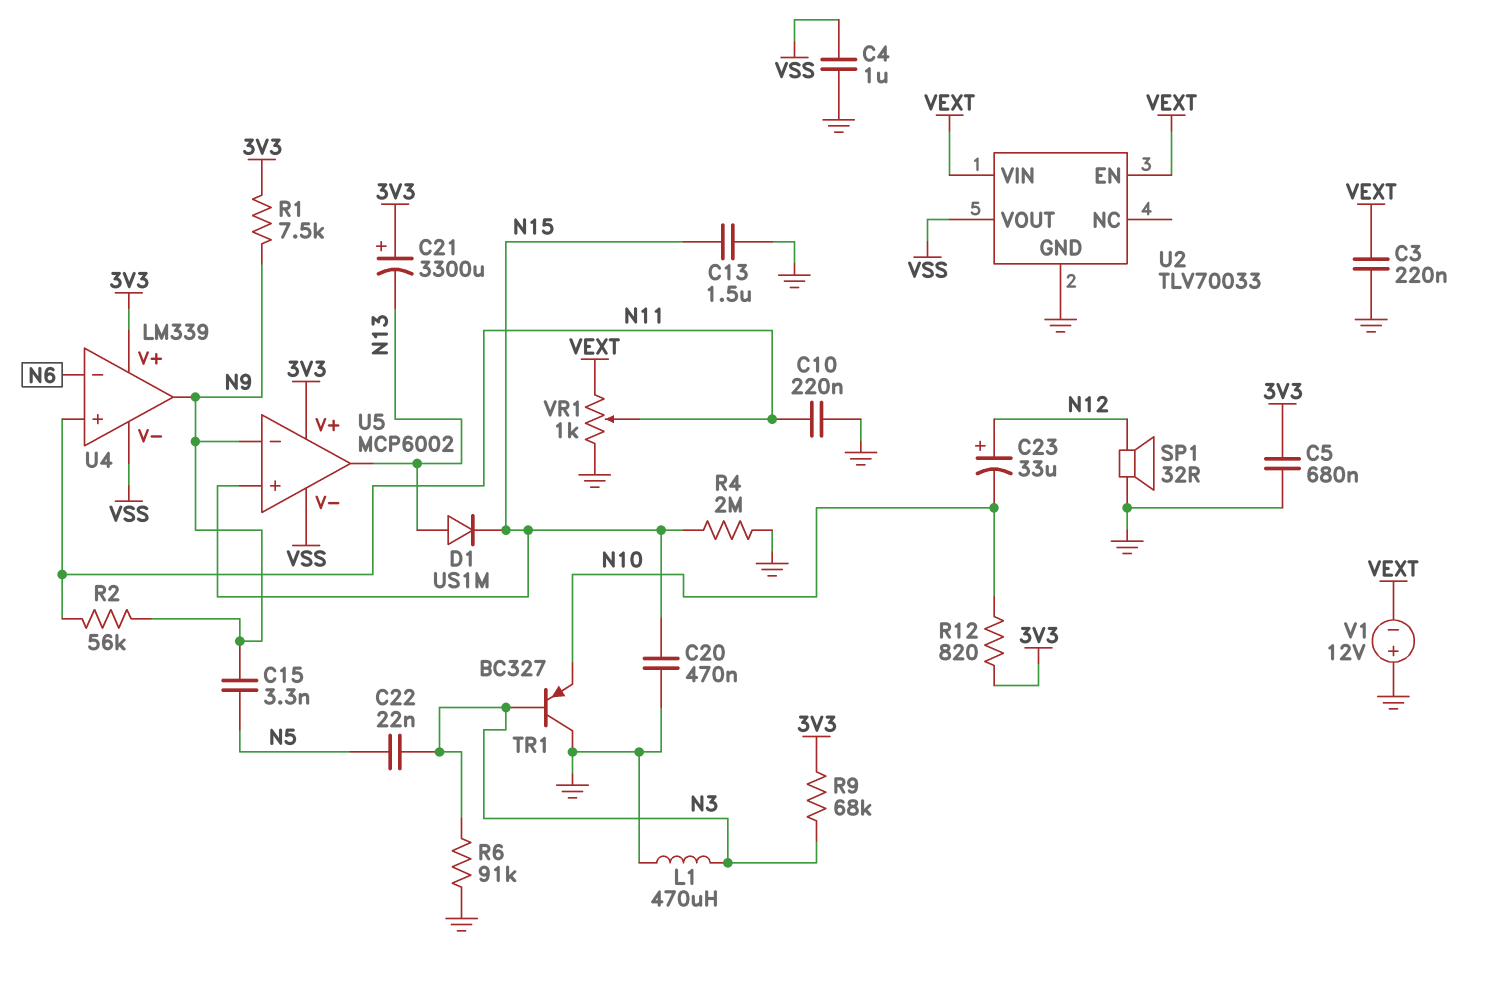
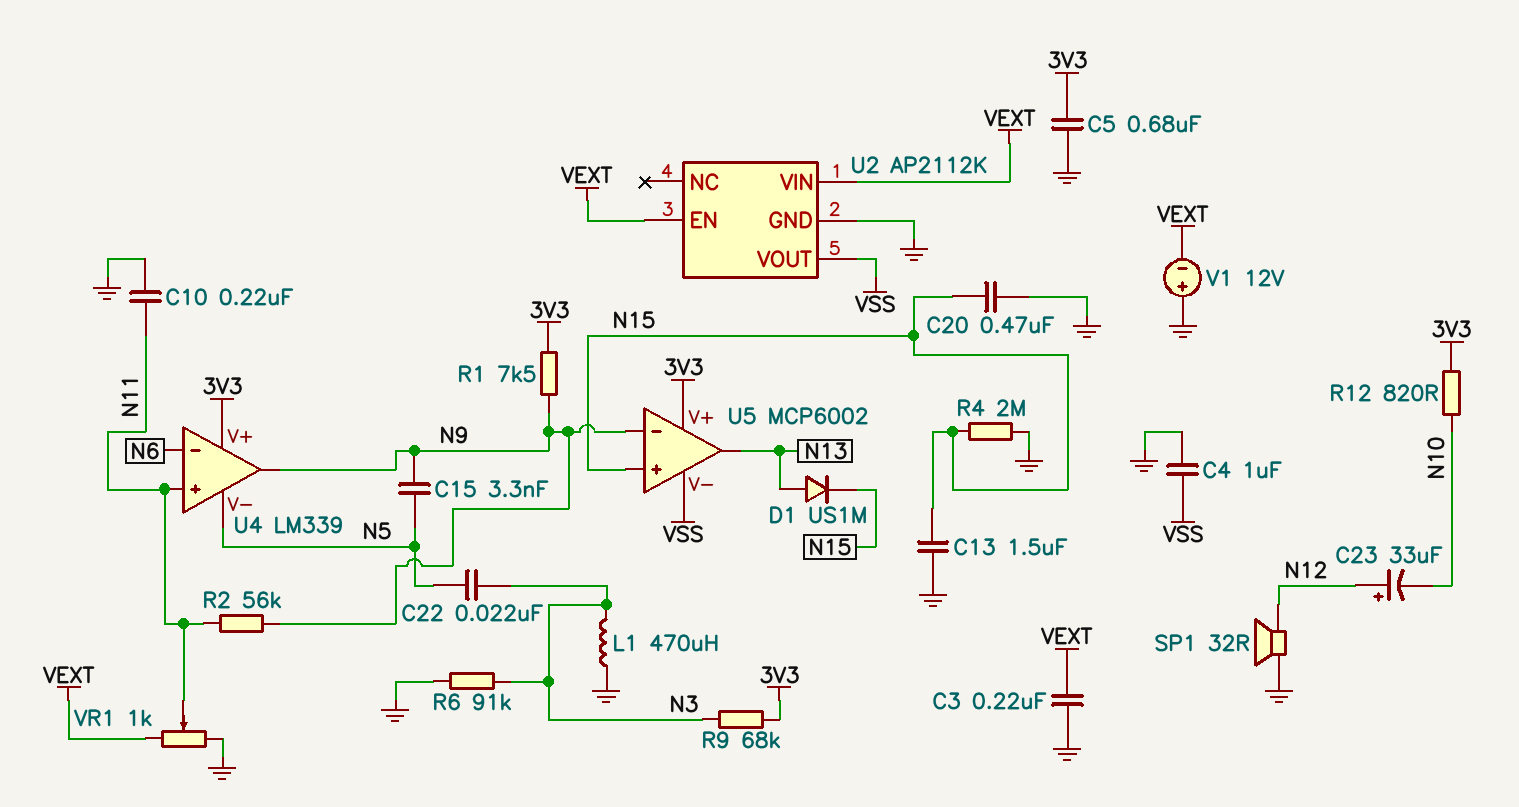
C21: 3300uF (plus 3V3, minus N13) -> none
TR1: PNP BC327 (B N3, C GND, E N10) -> none
U2: TLV70033 -> AP2112K
U4 pin V-: VSS -> N5

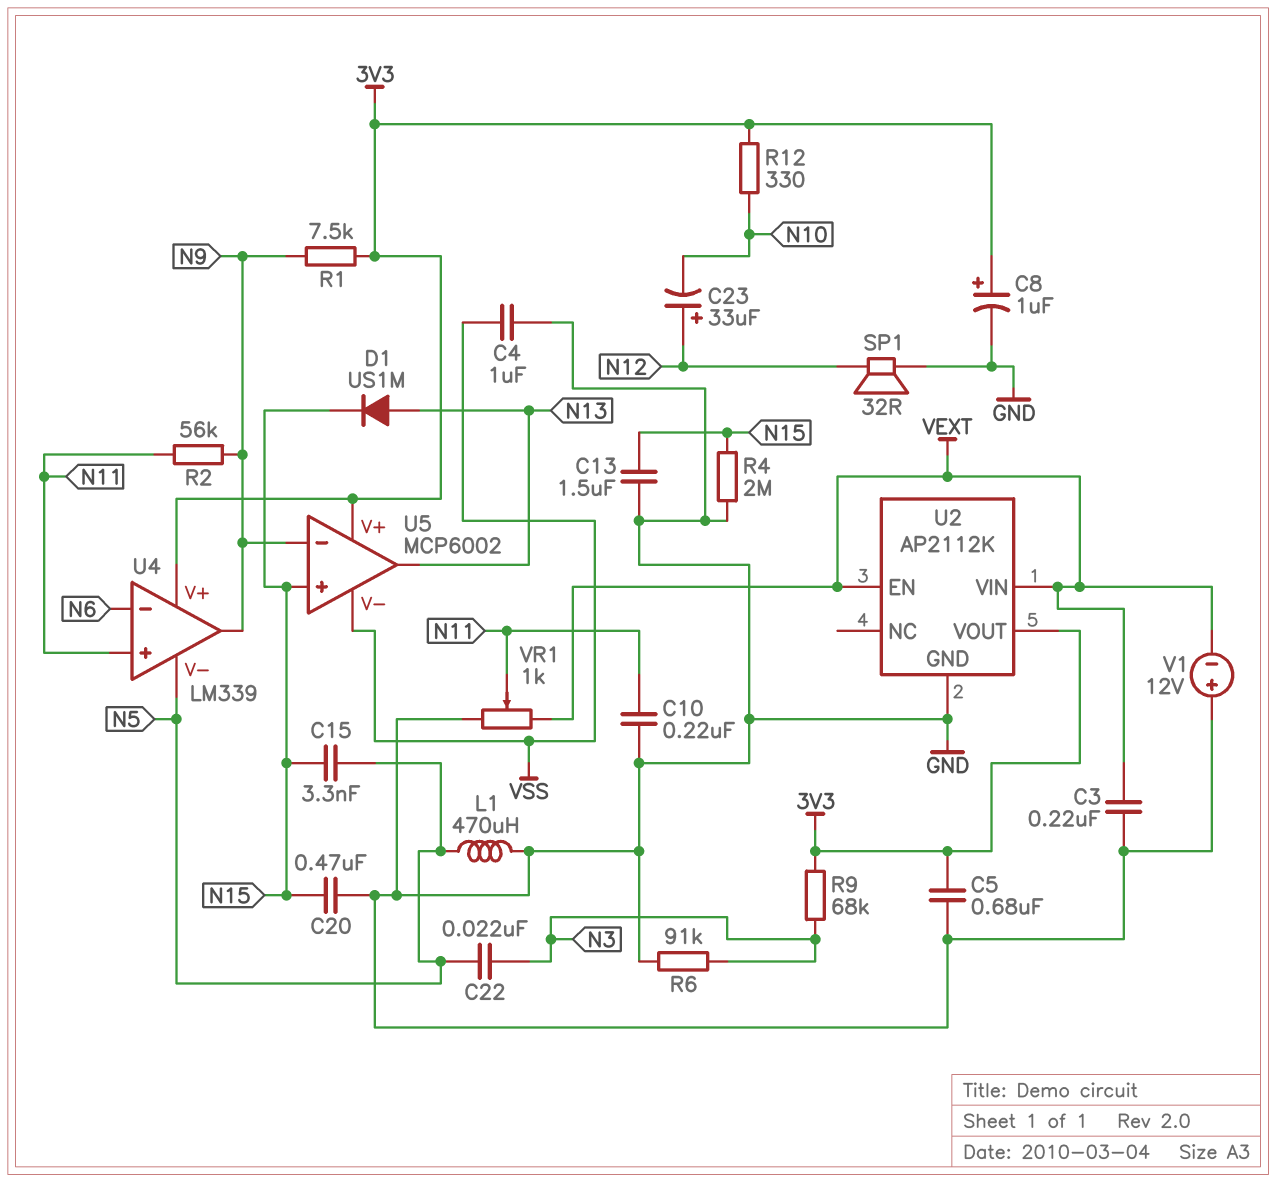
C8: none -> 1uF (plus 3V3, minus GND)
C15: 3.3nF (N5, N9) -> 3.3nF (N5, N15)
L1: 470uH (GND, N3) -> 470uH (GND, N5)
R12: 820 (3V3, N10) -> 330 (3V3, N10)
U2 pin VOUT: VSS -> 3V3

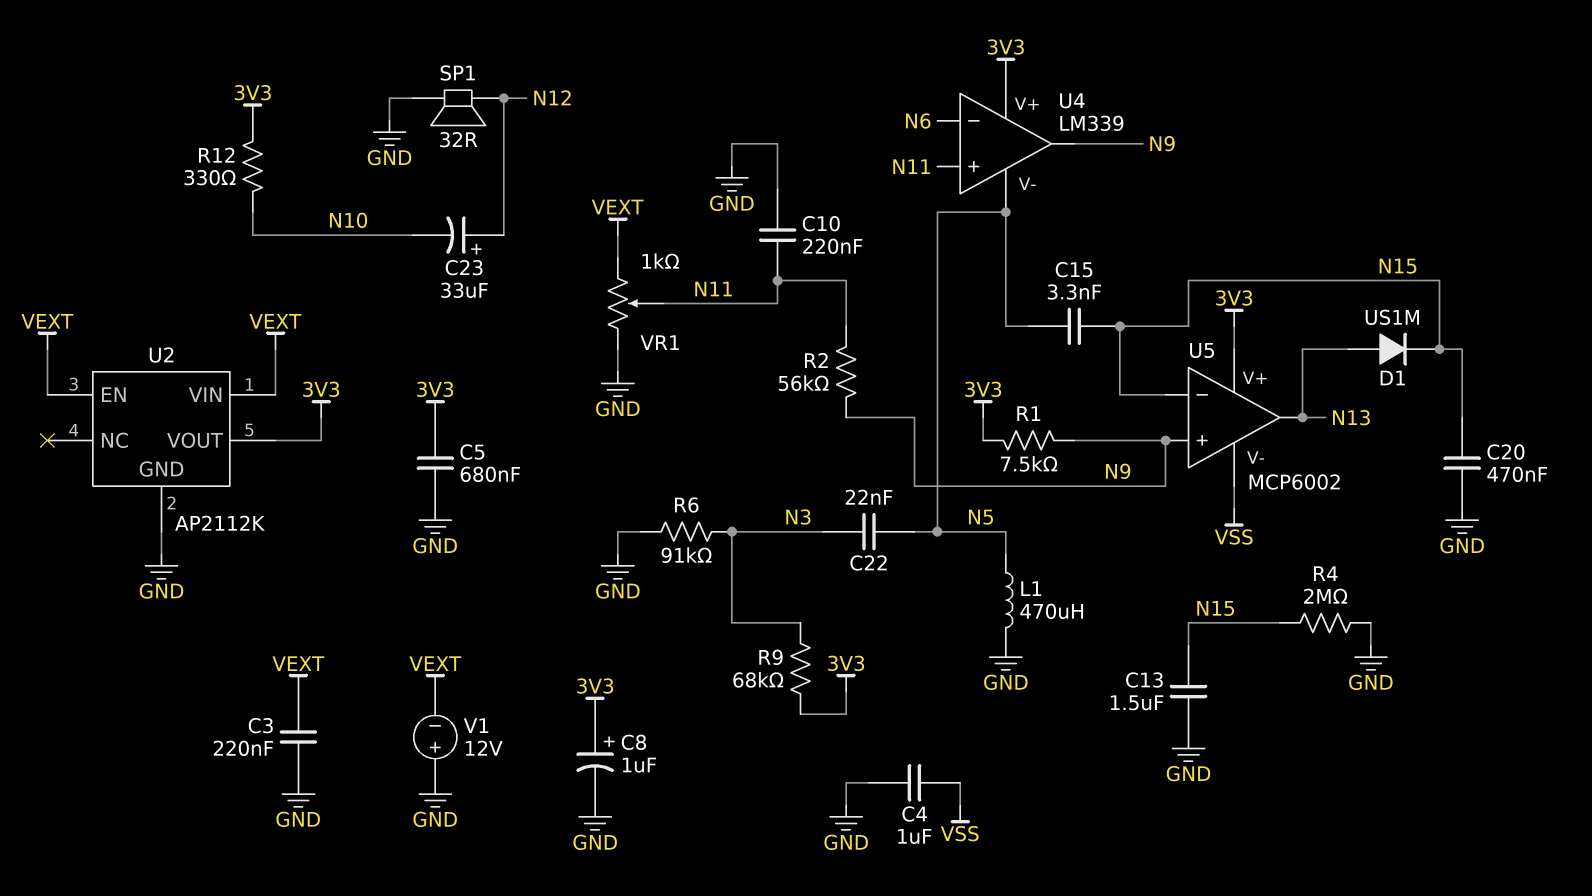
U5 pin in+: N15 -> N9
U5 pin in-: N9 -> N15

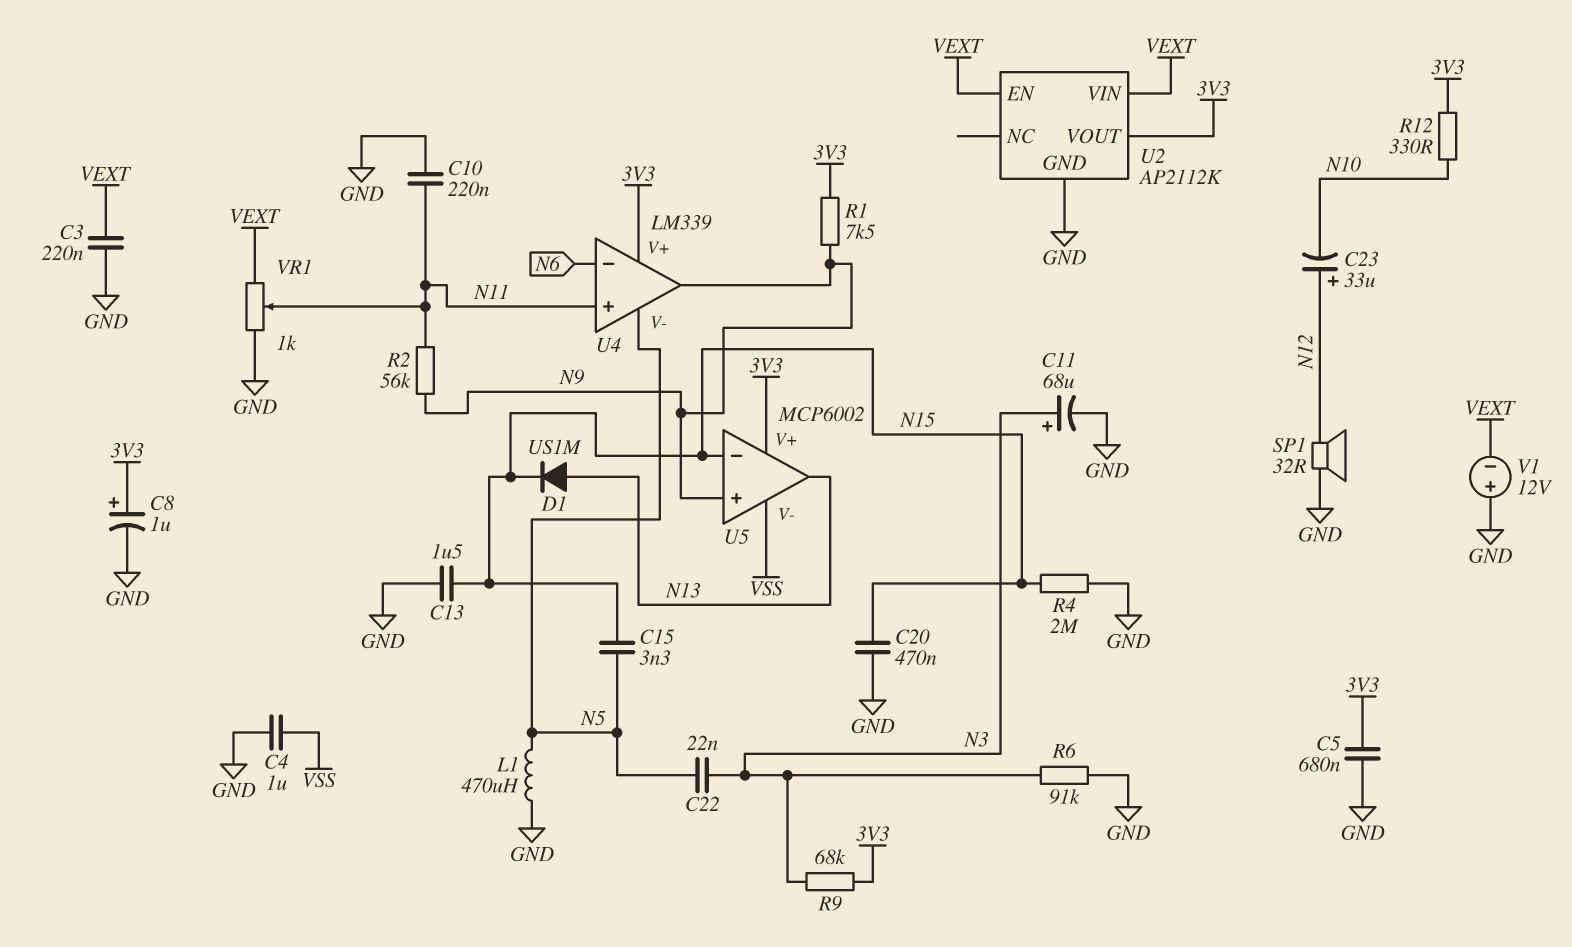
C11: none -> 68uF (plus N3, minus GND)

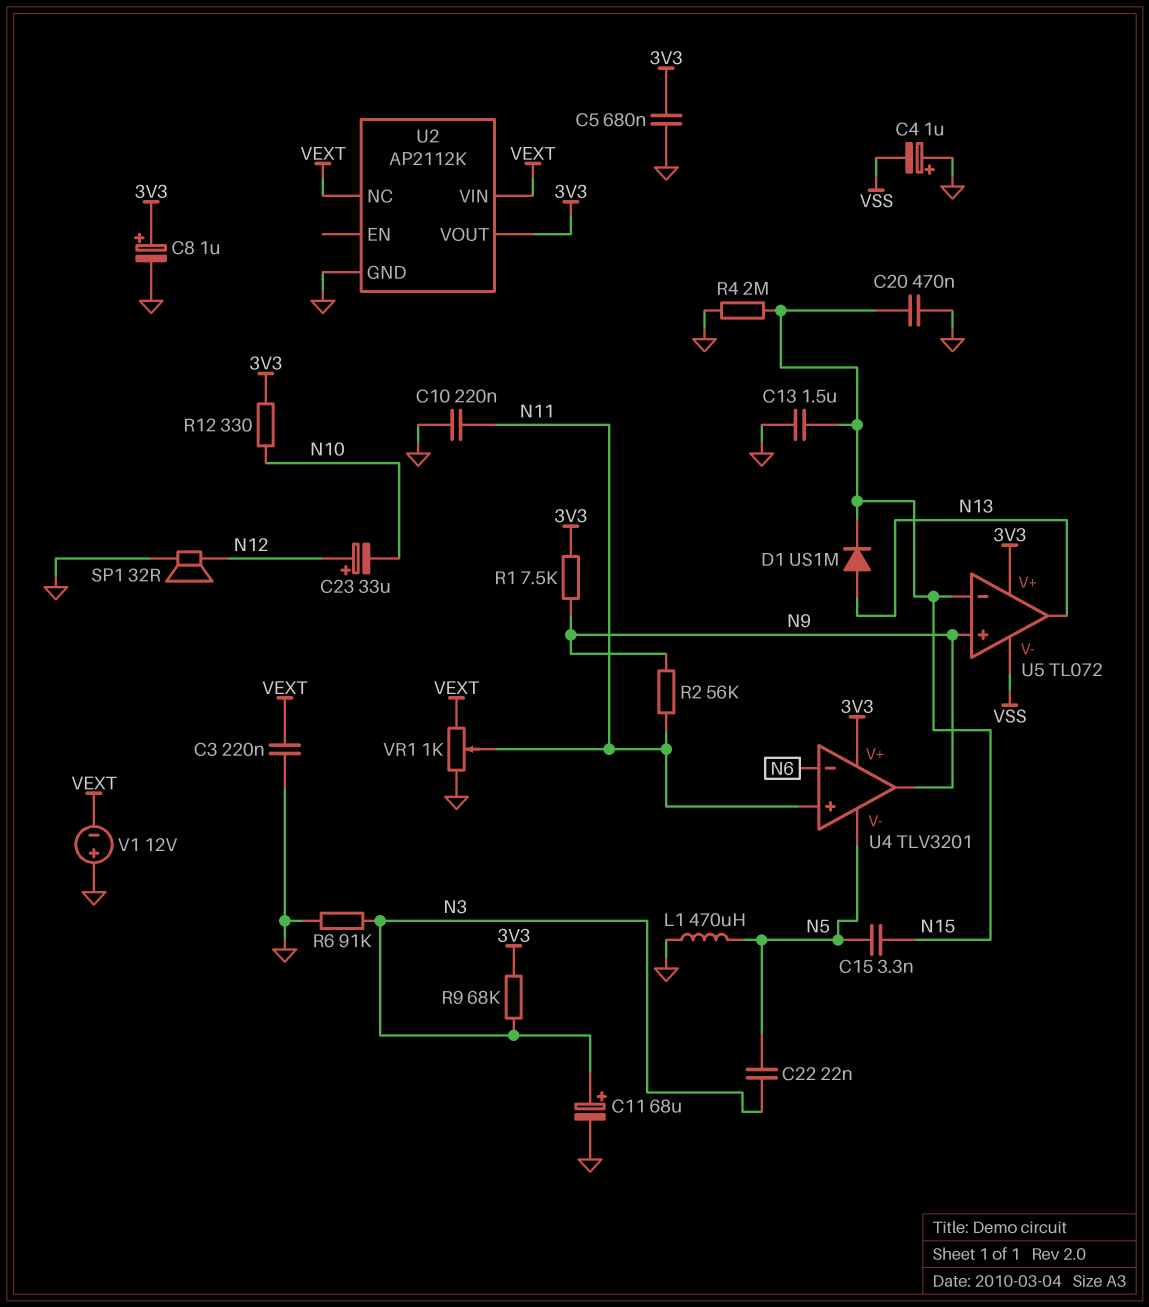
C4: 1uF (GND, VSS) -> 1uF (plus GND, minus VSS)
U2 pin EN: VEXT -> none
U2 pin NC: none -> VEXT
U4: LM339 -> TLV3201
U5: MCP6002 -> TL072

